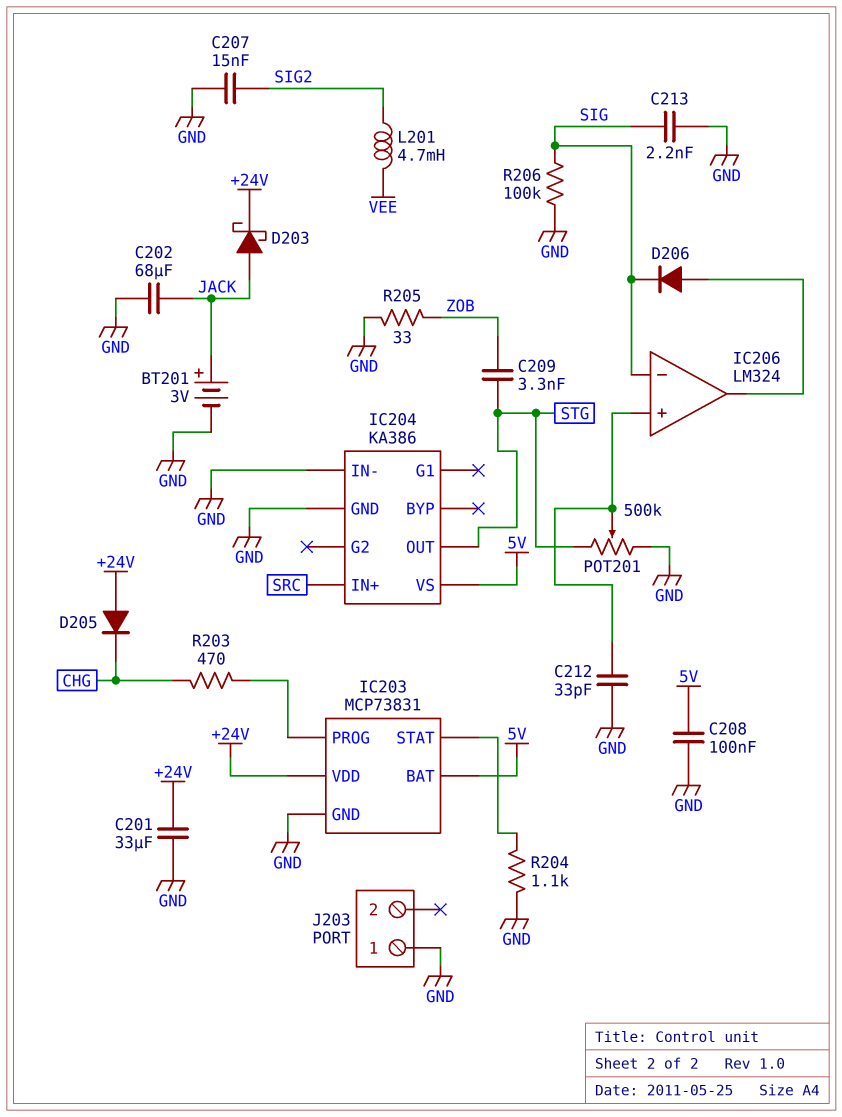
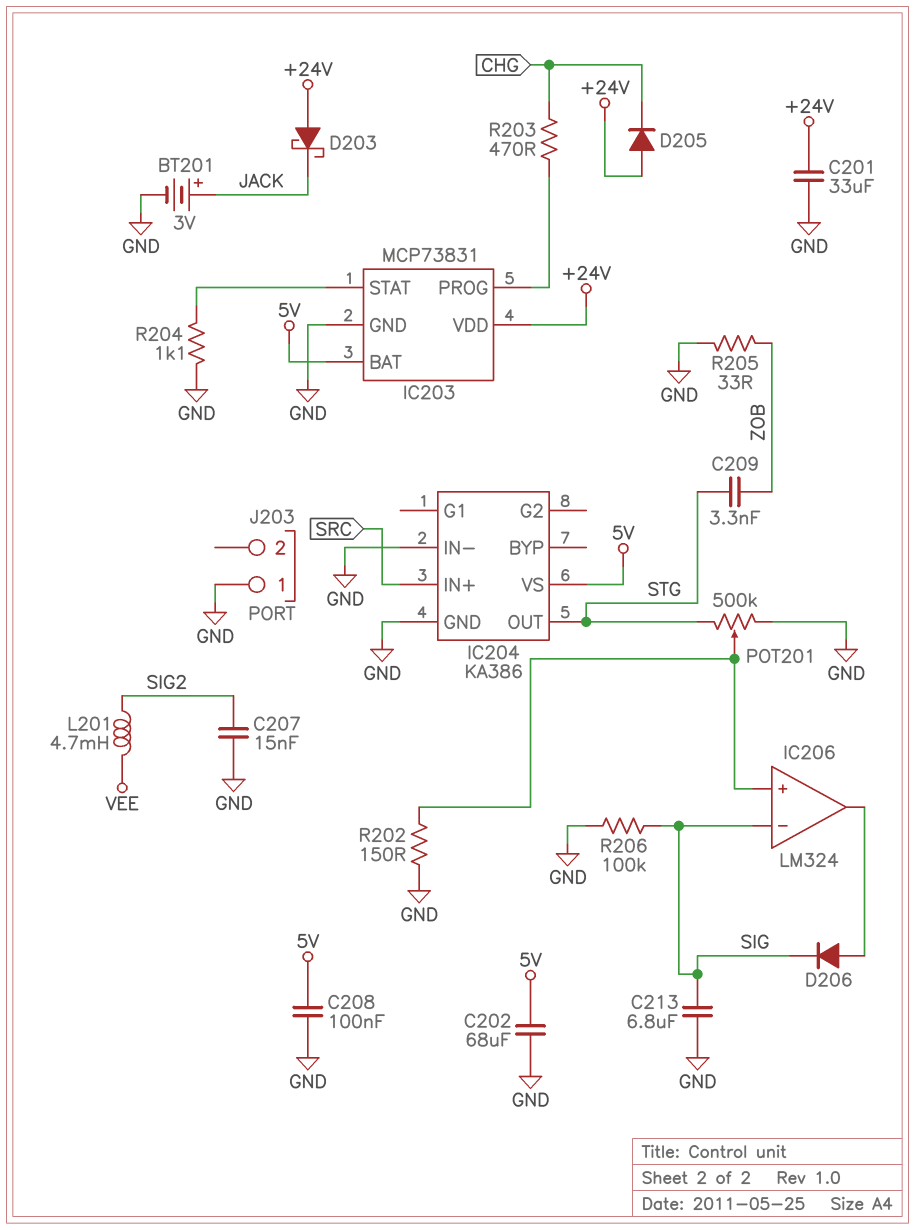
C202: 68uF (GND, JACK) -> 68uF (5V, GND)
C212: 33pF (GND, IC206/in+) -> none
C213: 2.2nF (GND, SIG) -> 6.8uF (GND, SIG)
D203: schottky (A JACK, K +24V) -> schottky (A +24V, K JACK)
R202: none -> 150 (GND, IC206/in+)

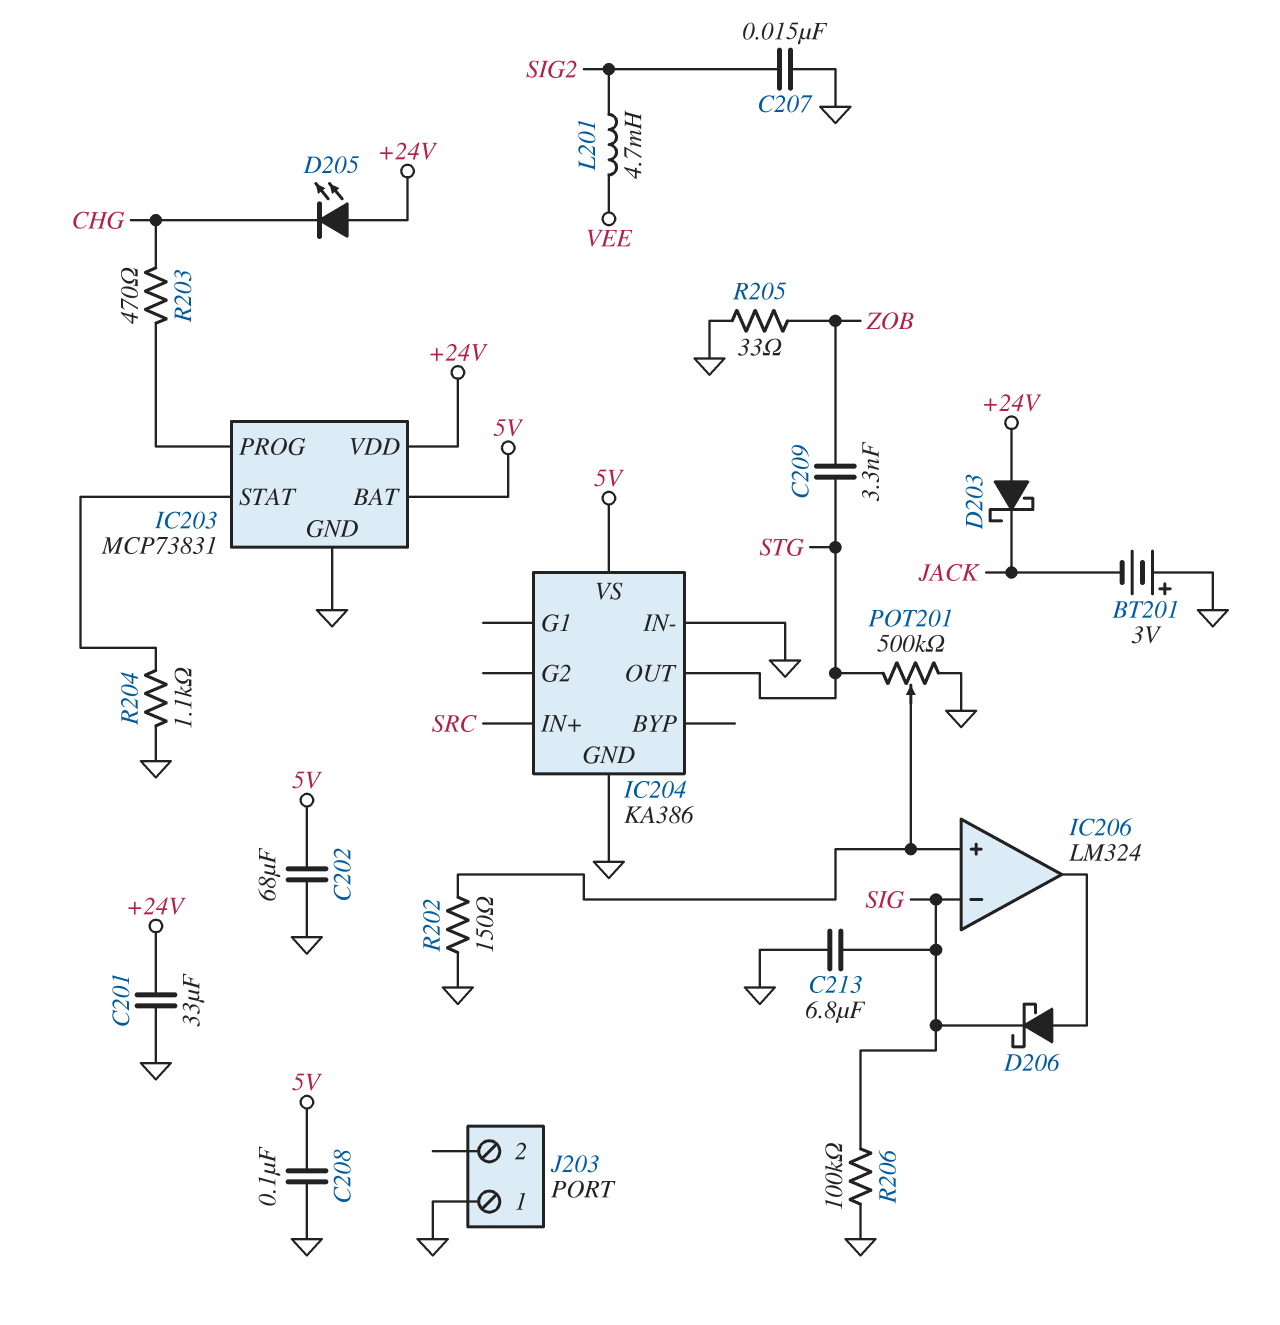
BT201: 3V (plus JACK, minus GND) -> 3V (plus GND, minus JACK)
D205: diode (A +24V, K CHG) -> LED (A +24V, K CHG)
D206: diode (A IC206/out, K SIG) -> schottky (A IC206/out, K SIG)

